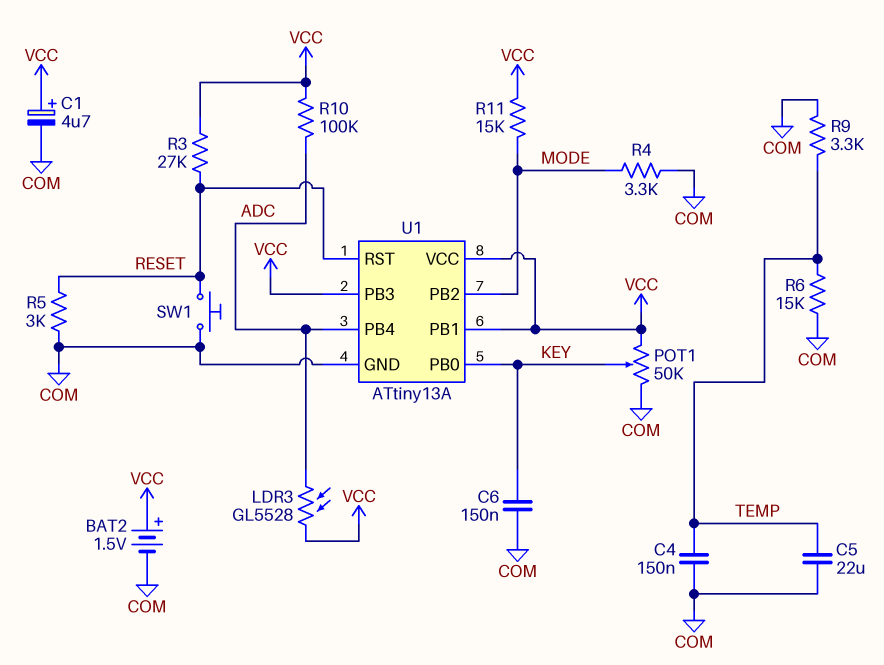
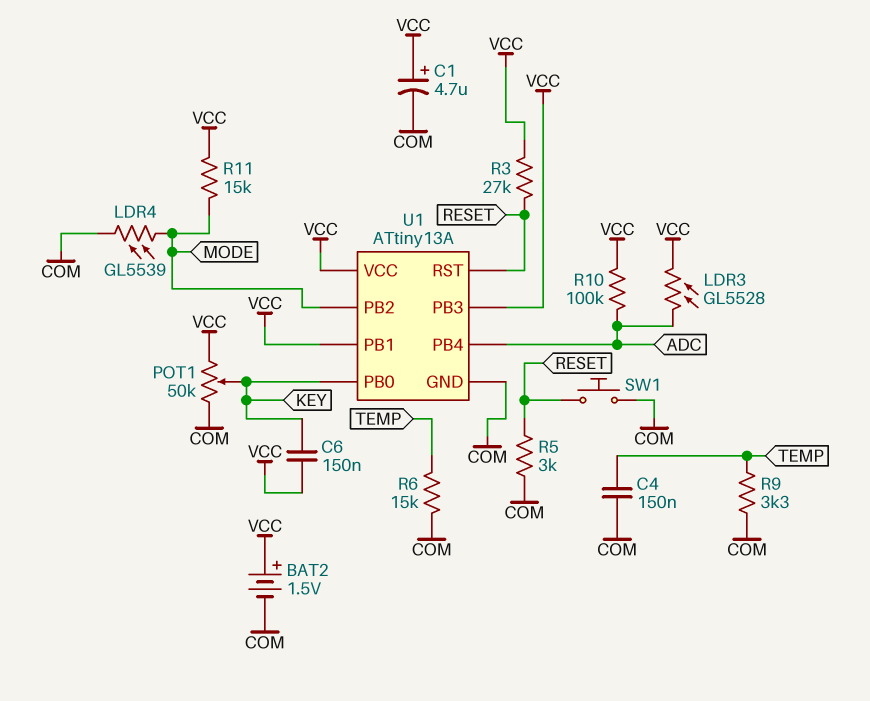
C5: 22uF (COM, TEMP) -> none
C6: 150nF (COM, KEY) -> 150nF (KEY, VCC)
LDR4: none -> GL5539 (COM, MODE)
R4: 3.3k (COM, MODE) -> none

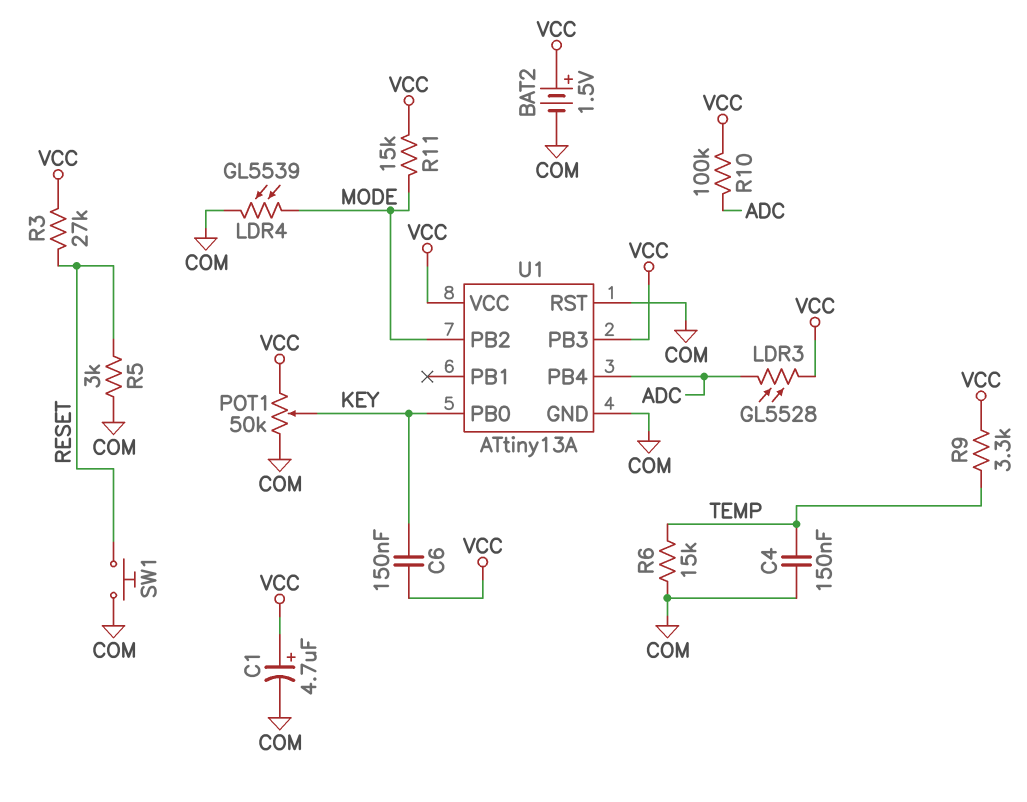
R9: 3.3k (COM, TEMP) -> 3.3k (TEMP, VCC)
U1 pin PB1: VCC -> none
U1 pin RST: RESET -> COM

